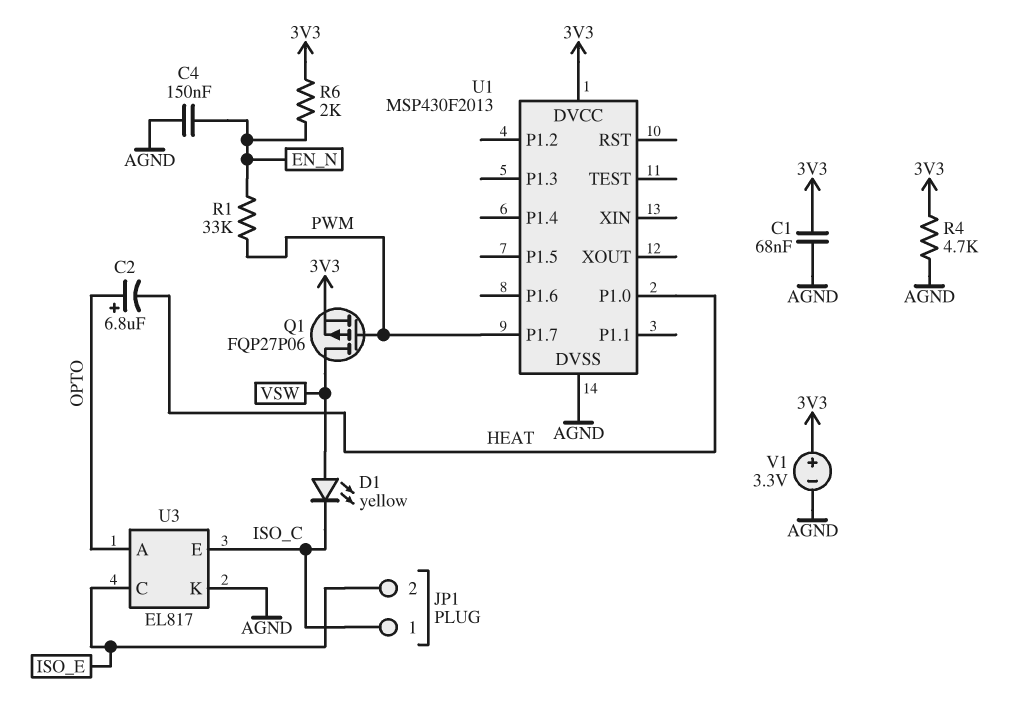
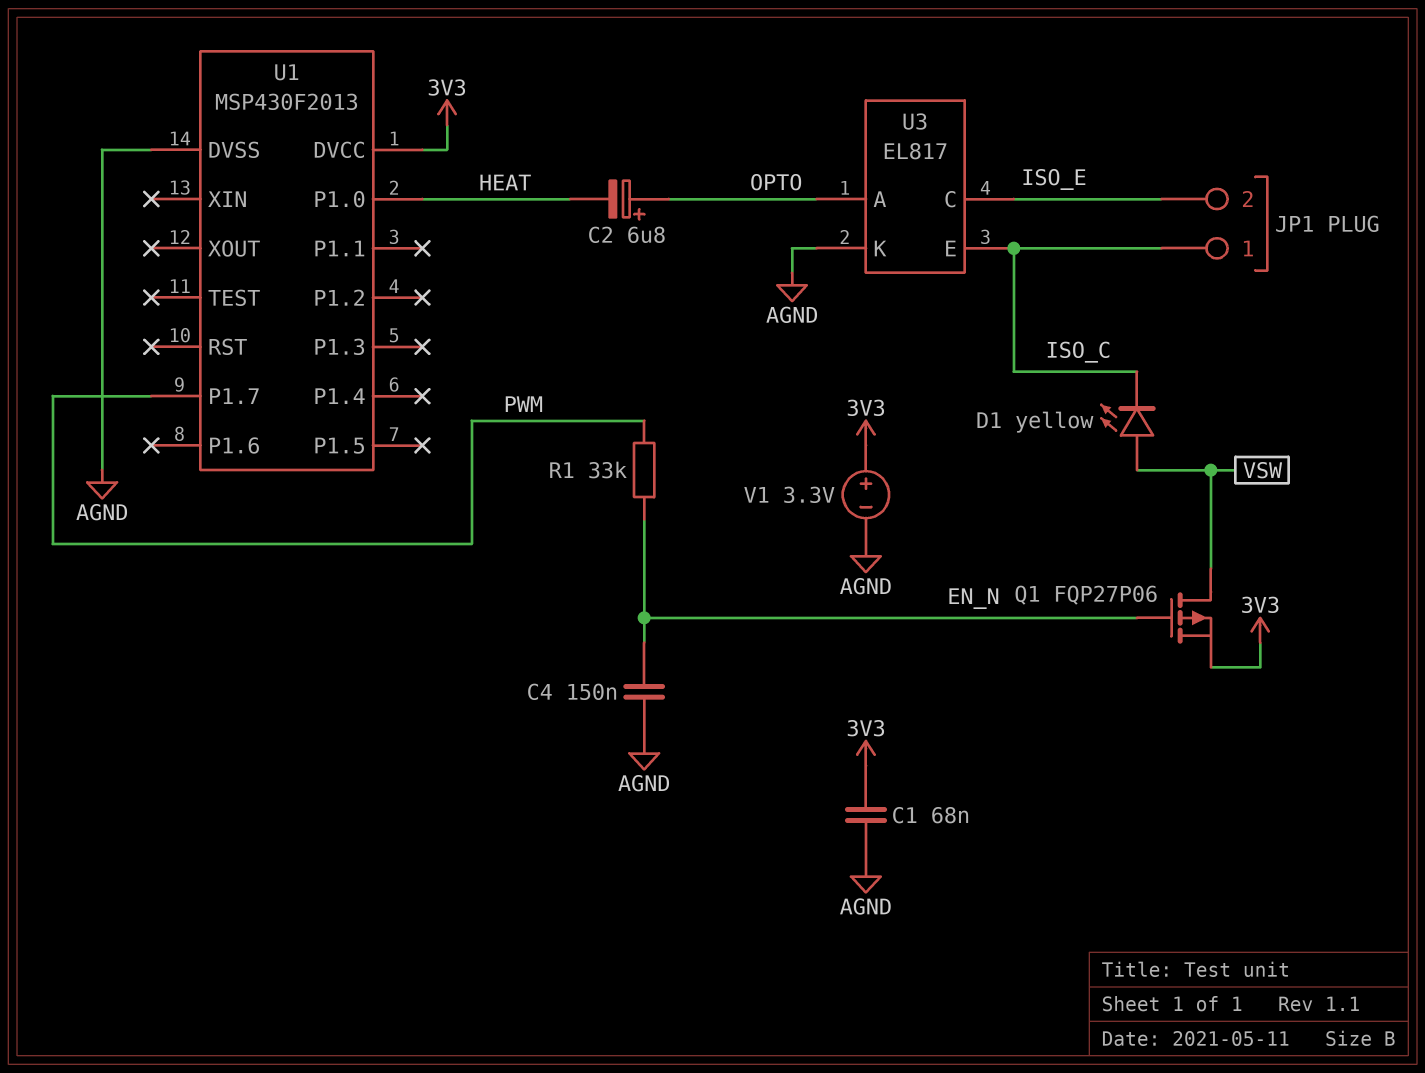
Q1: PMOS FQP27P06 (G PWM, D VSW, S 3V3) -> PMOS FQP27P06 (G EN_N, D VSW, S 3V3)
R4: 4.7k (3V3, AGND) -> none
R6: 2k (3V3, EN_N) -> none

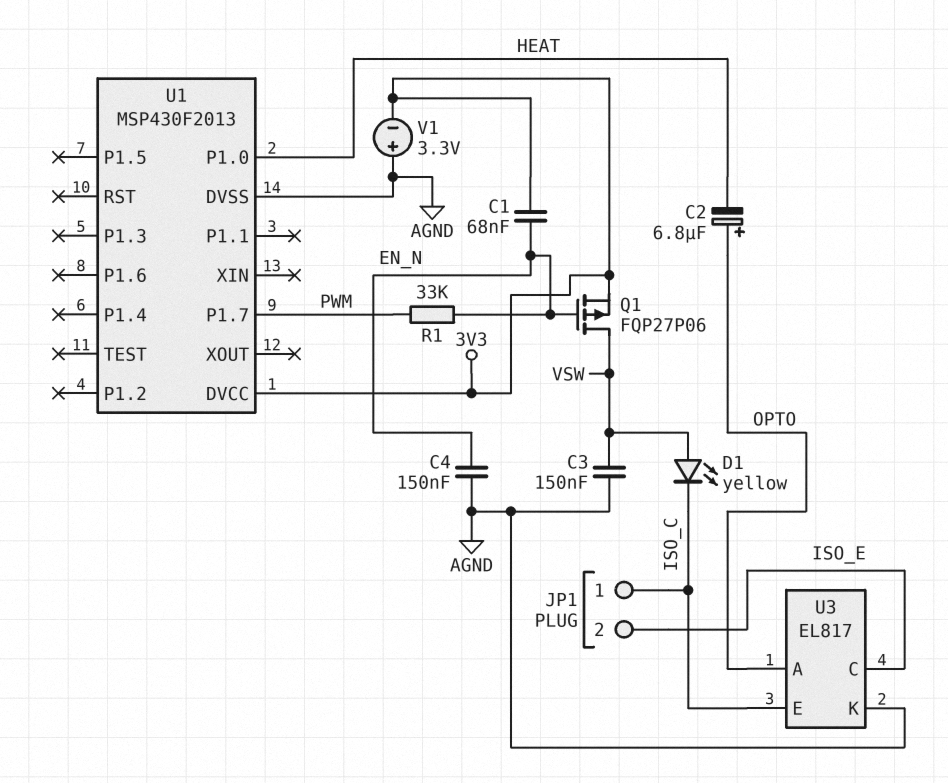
C1: 68nF (3V3, AGND) -> 68nF (3V3, EN_N)
C3: none -> 150nF (AGND, VSW)
V1: 3.3V (plus 3V3, minus AGND) -> 3.3V (plus AGND, minus 3V3)

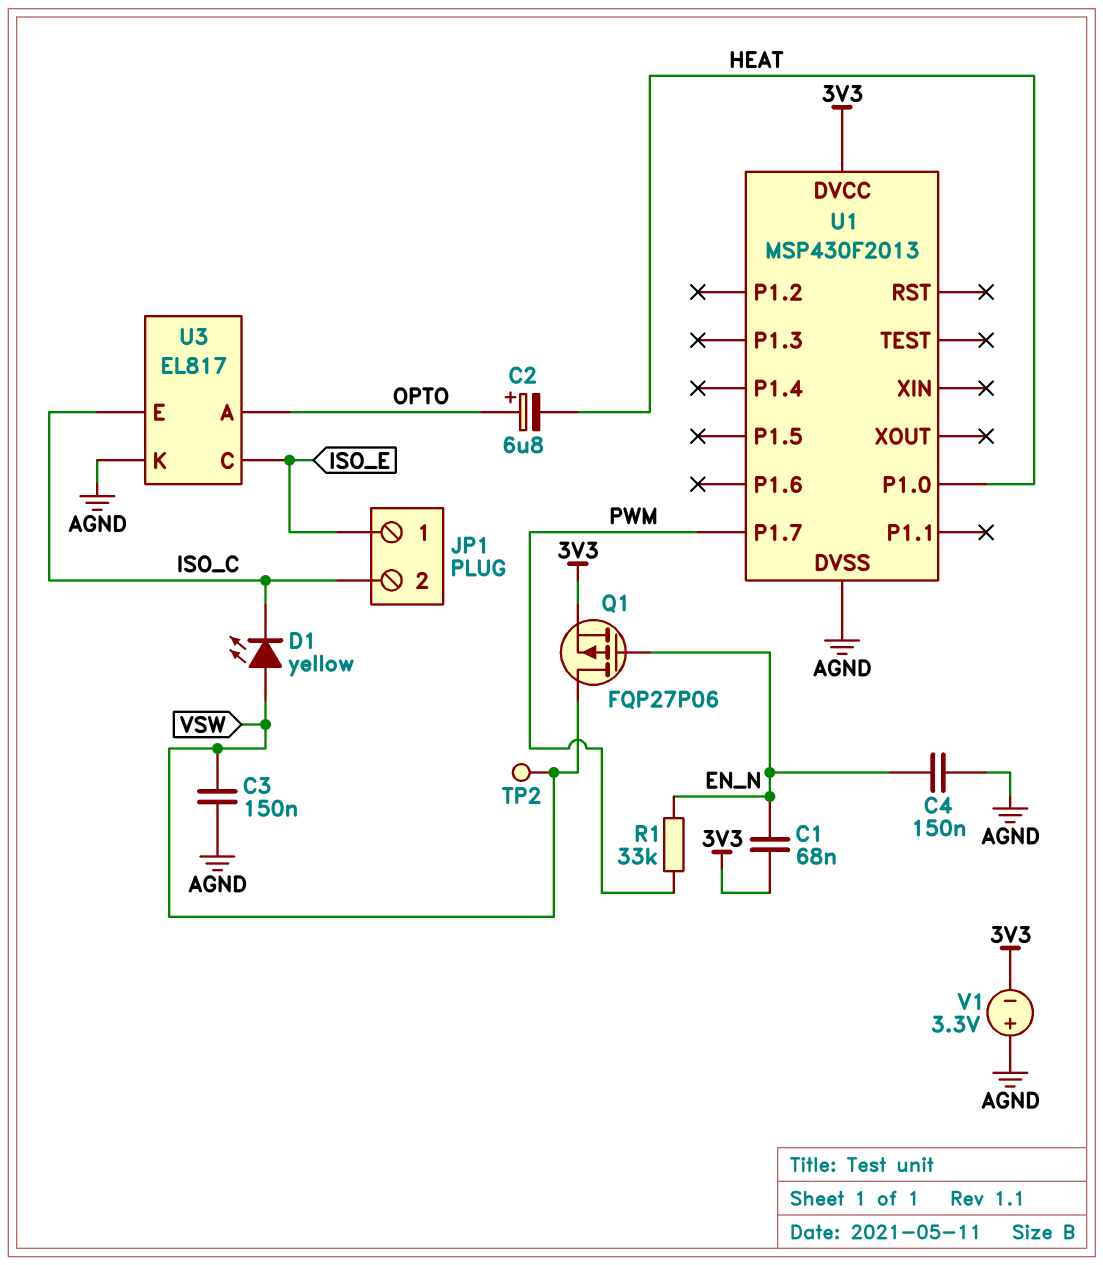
JP1 pin 1: ISO_C -> ISO_E
JP1 pin 2: ISO_E -> ISO_C
TP2: none -> test point (VSW)

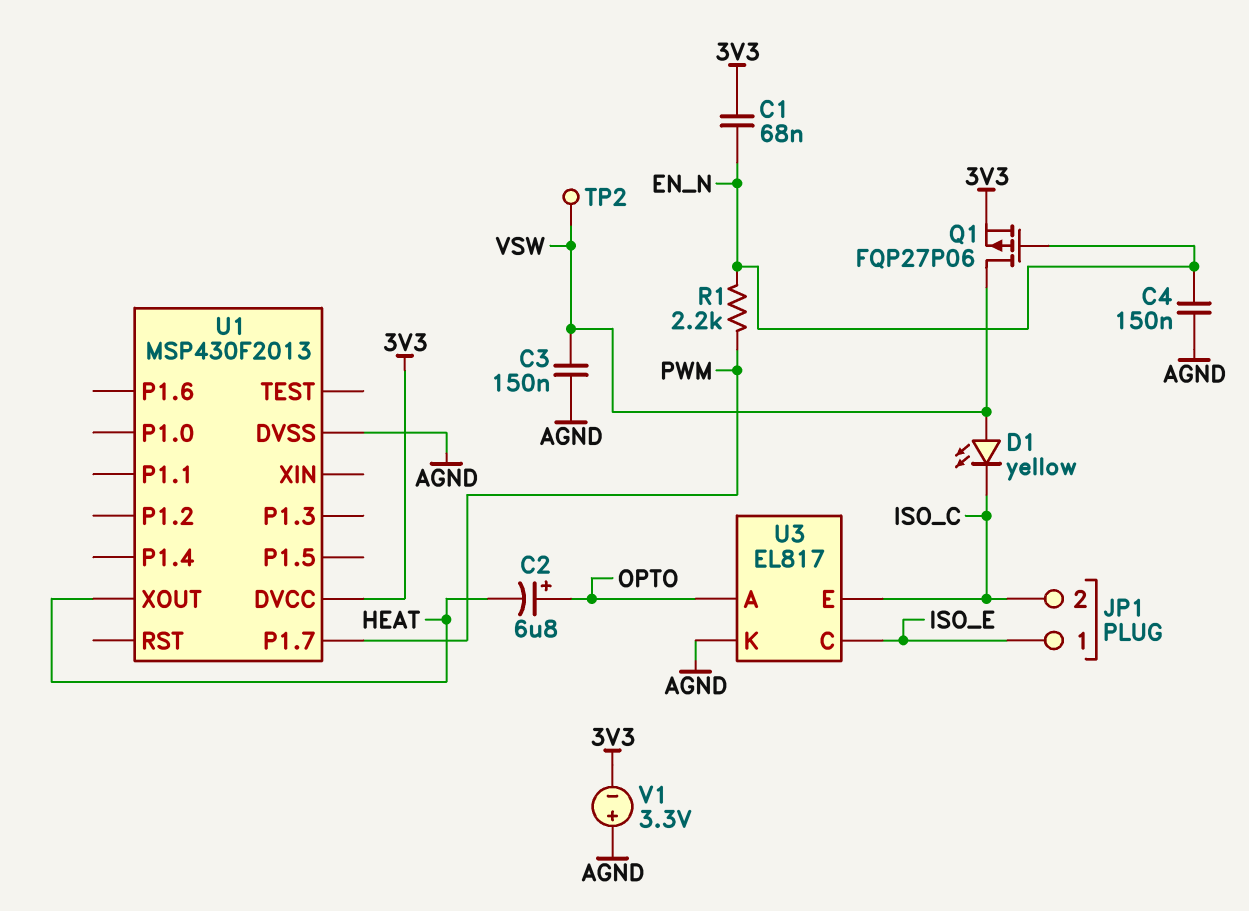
R1: 33k (EN_N, PWM) -> 2.2k (EN_N, PWM)
U1 pin P1.0: HEAT -> none
U1 pin XOUT: none -> HEAT

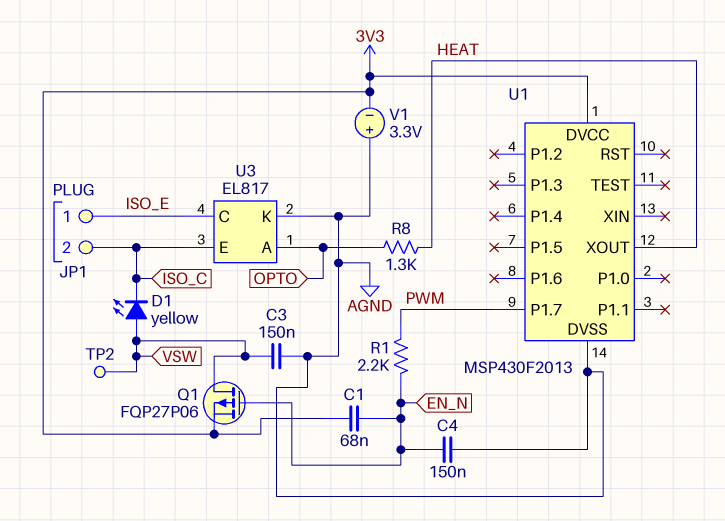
C2: 6.8uF (plus OPTO, minus HEAT) -> none
R8: none -> 1.3k (HEAT, OPTO)

